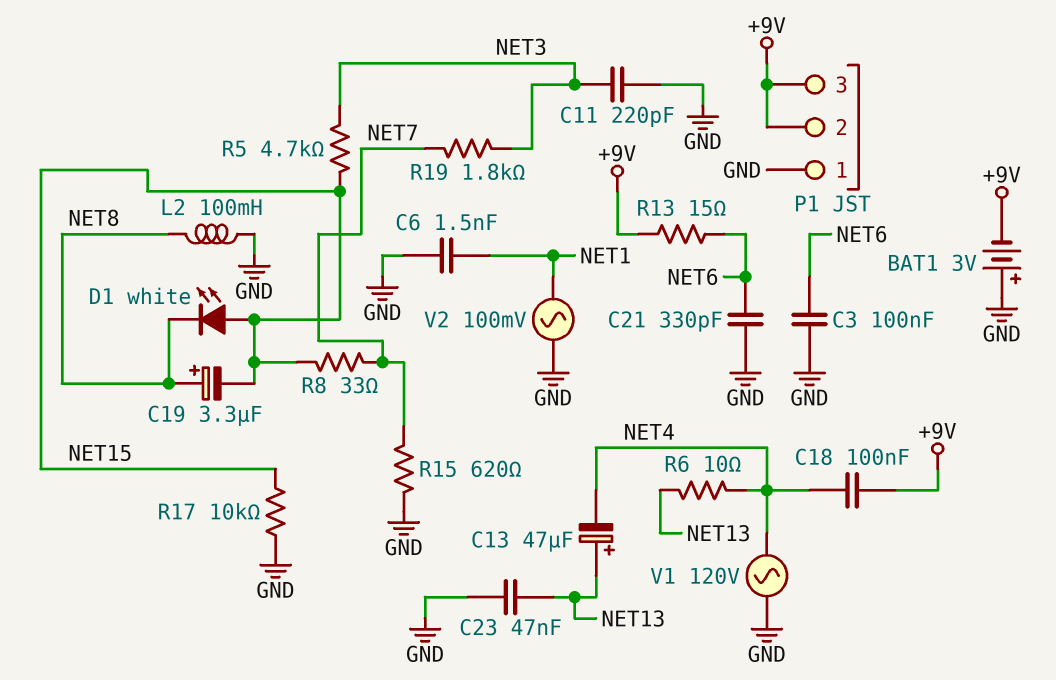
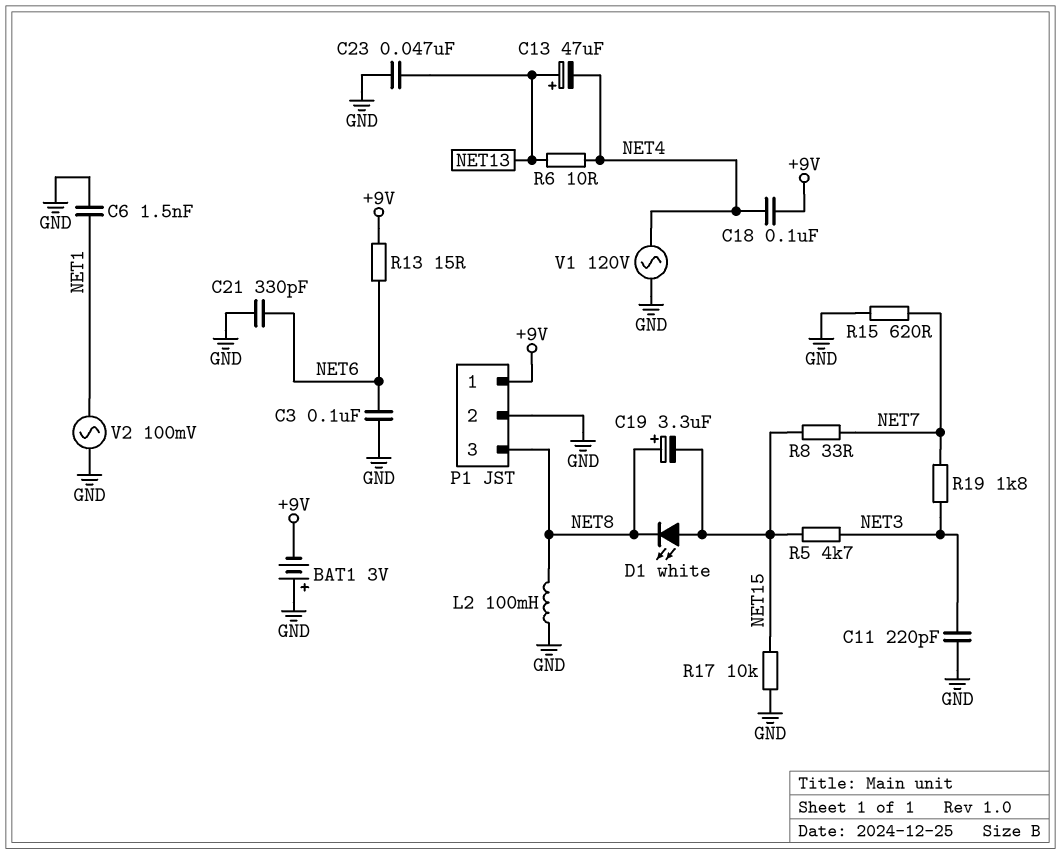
P1 pin 1: GND -> +9V
P1 pin 2: +9V -> GND
P1 pin 3: +9V -> NET8

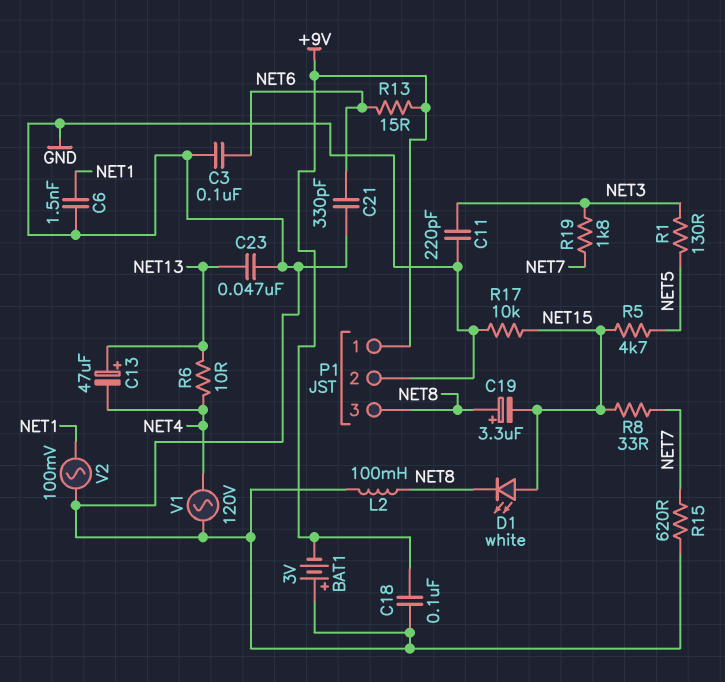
C18: 100nF (+9V, NET4) -> 100nF (+9V, GND)
R1: none -> 130 (NET3, NET5)
R5: 4.7k (NET3, NET15) -> 4.7k (NET5, NET15)

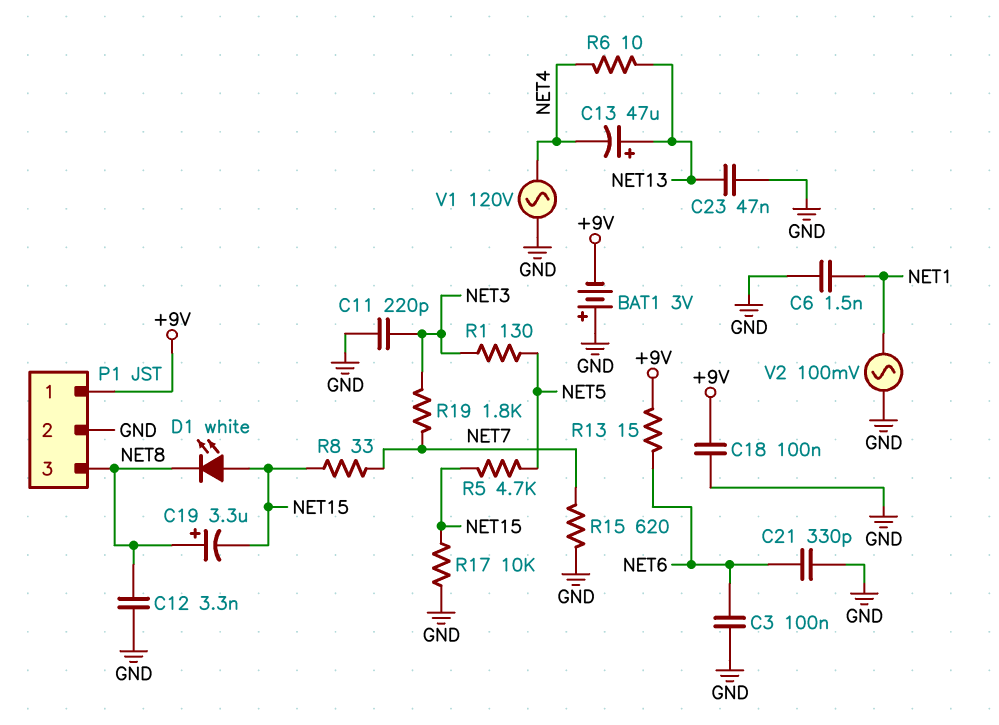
C12: none -> 3.3nF (GND, NET8)
L2: 100mH (GND, NET8) -> none

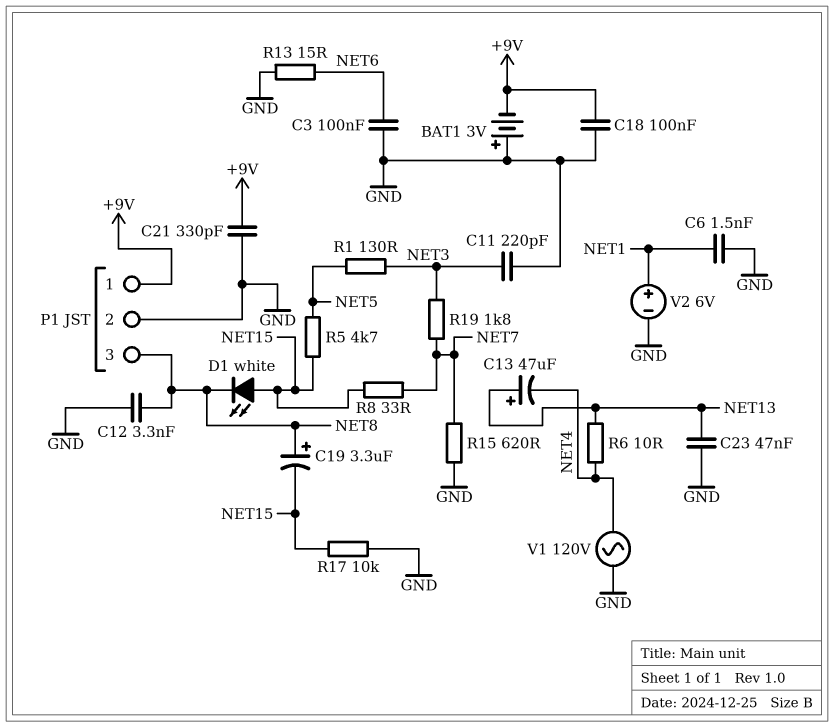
C21: 330pF (GND, NET6) -> 330pF (+9V, GND)
R13: 15 (+9V, NET6) -> 15 (GND, NET6)
V2: AC 100mV (GND, NET1) -> 6V (plus NET1, minus GND)

